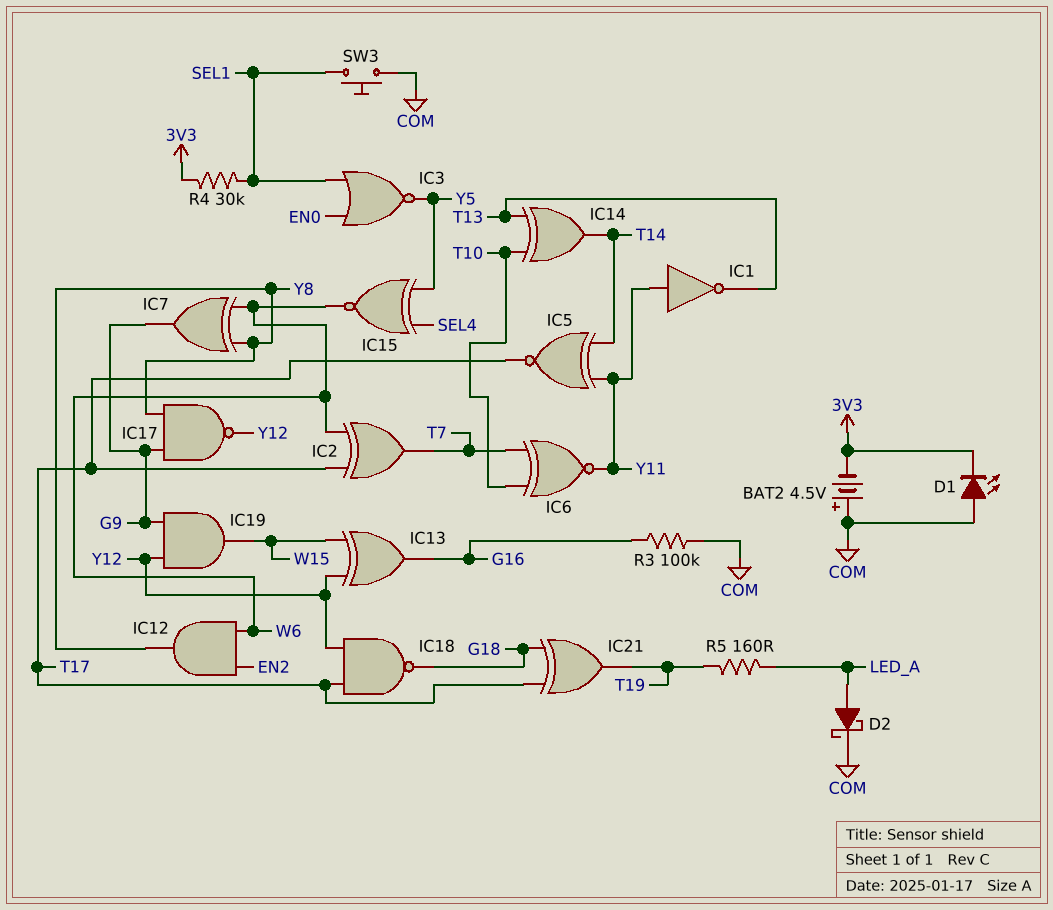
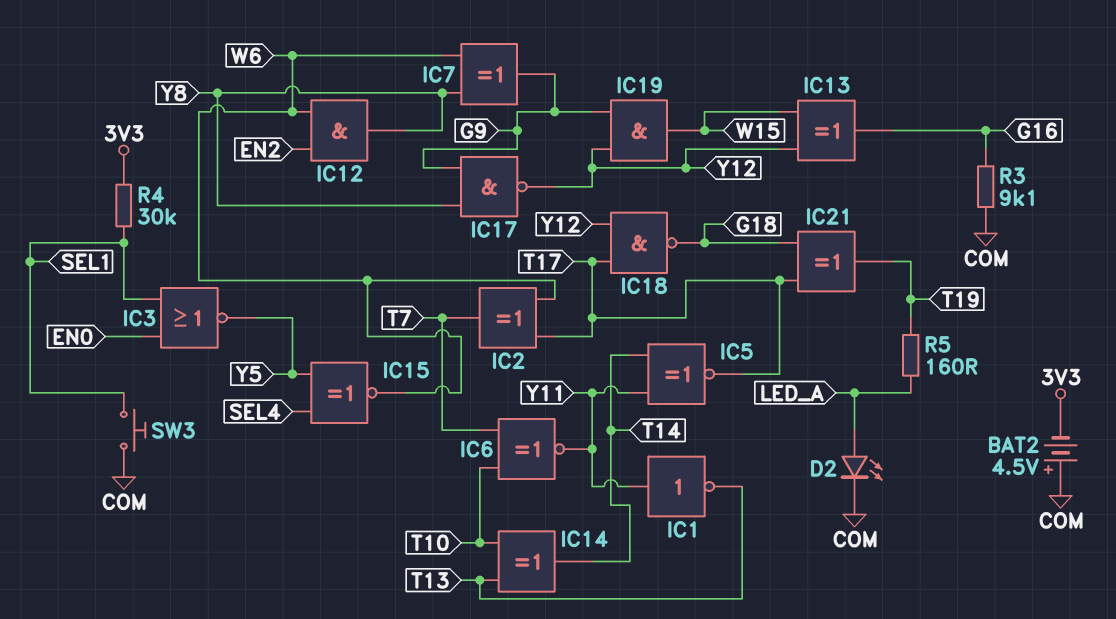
D1: LED (A COM, K 3V3) -> none
D2: schottky (A LED_A, K COM) -> LED (A LED_A, K COM)
R3: 100k (COM, G16) -> 9.1k (COM, G16)

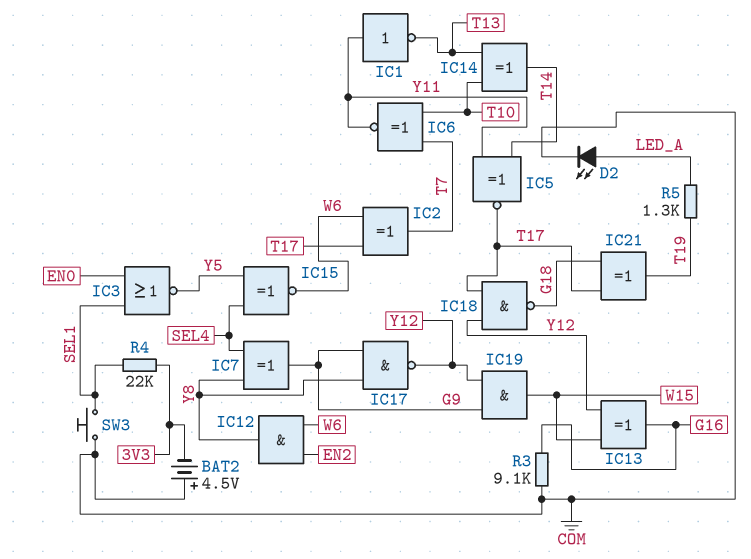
IC7: XOR (in W6, in Y8, out G9) -> XOR (in SEL4, in Y8, out G9)
R4: 30k (3V3, SEL1) -> 22k (3V3, SEL1)
R5: 160 (LED_A, T19) -> 1.3k (LED_A, T19)

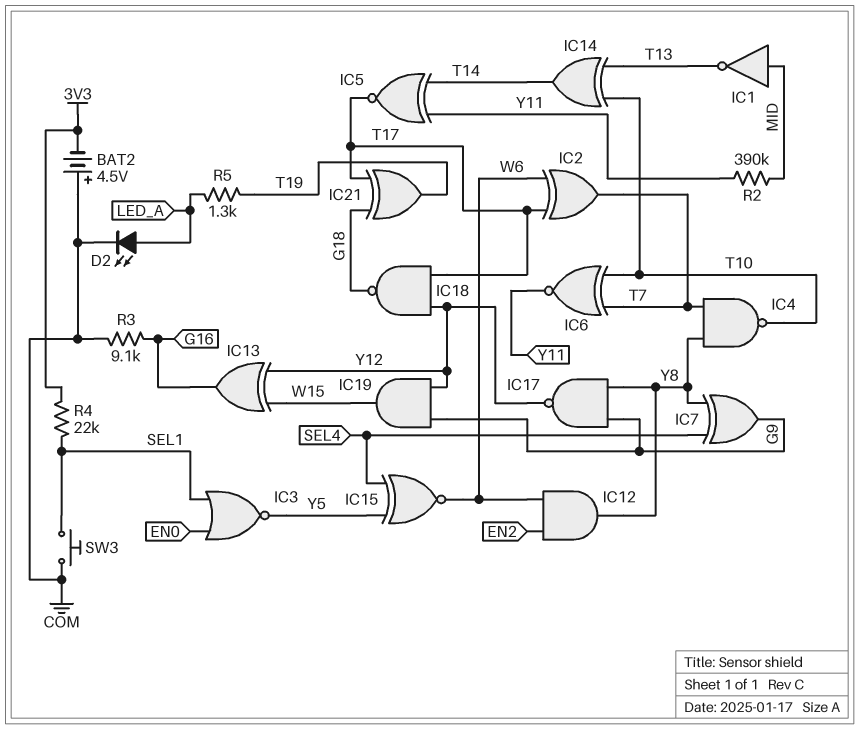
IC1: NOT (in Y11, out T13) -> NOT (in MID, out T13)
IC4: none -> NAND (in T7, in Y8, out T10)
R2: none -> 390k (MID, Y11)

